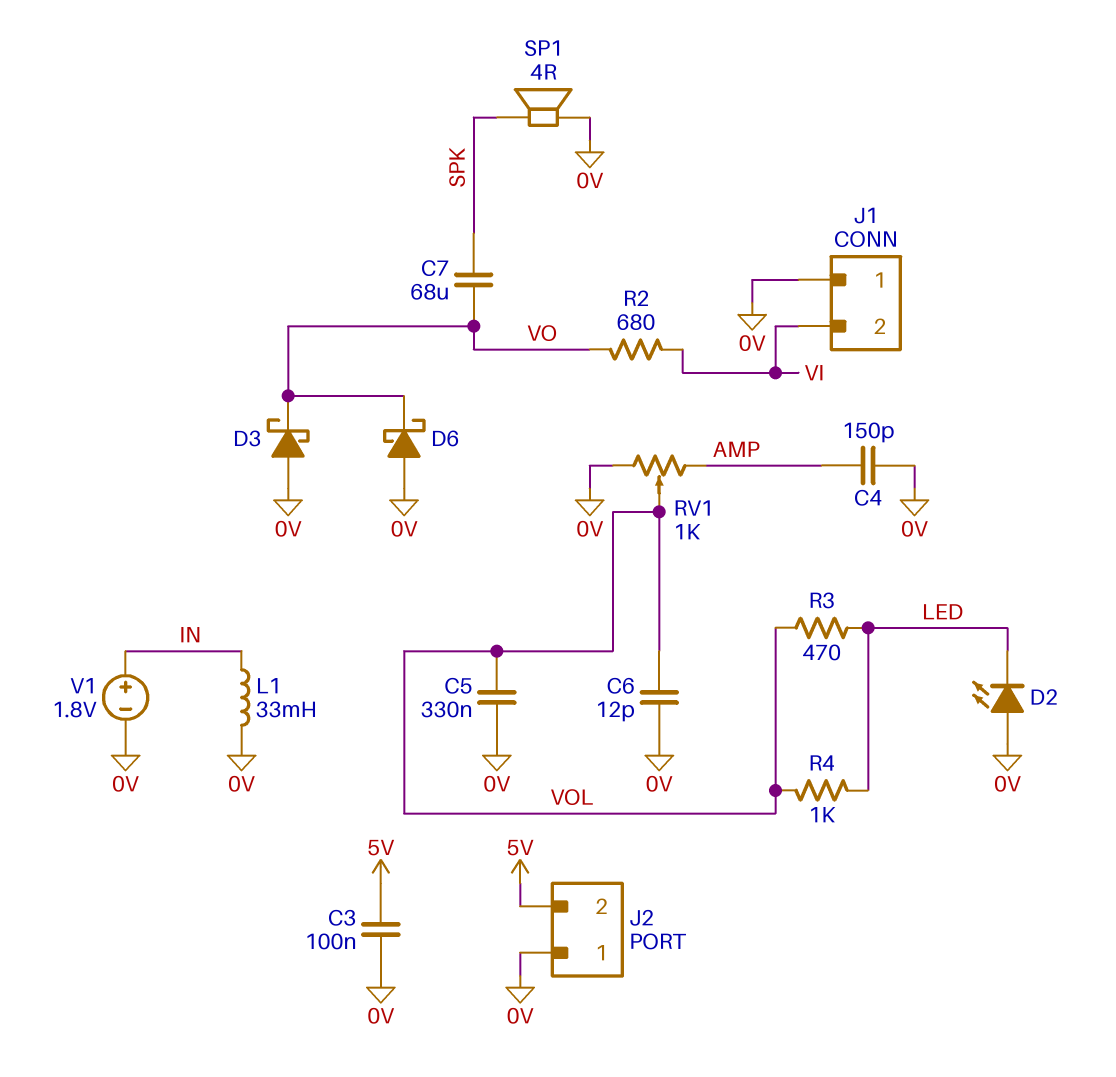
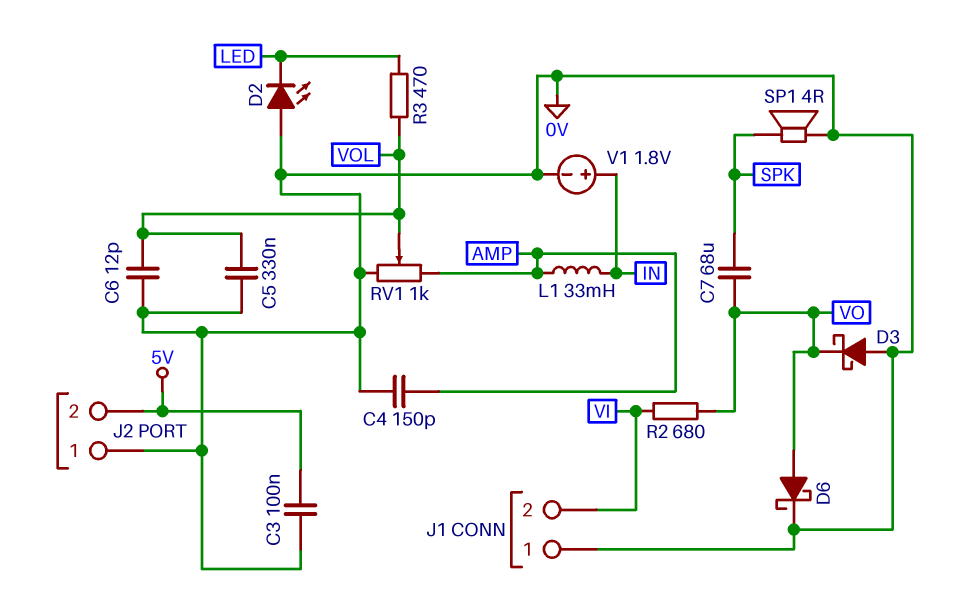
D6: schottky (A 0V, K VO) -> schottky (A VO, K 0V)
L1: 33mH (0V, IN) -> 33mH (AMP, IN)
R4: 1k (LED, VOL) -> none

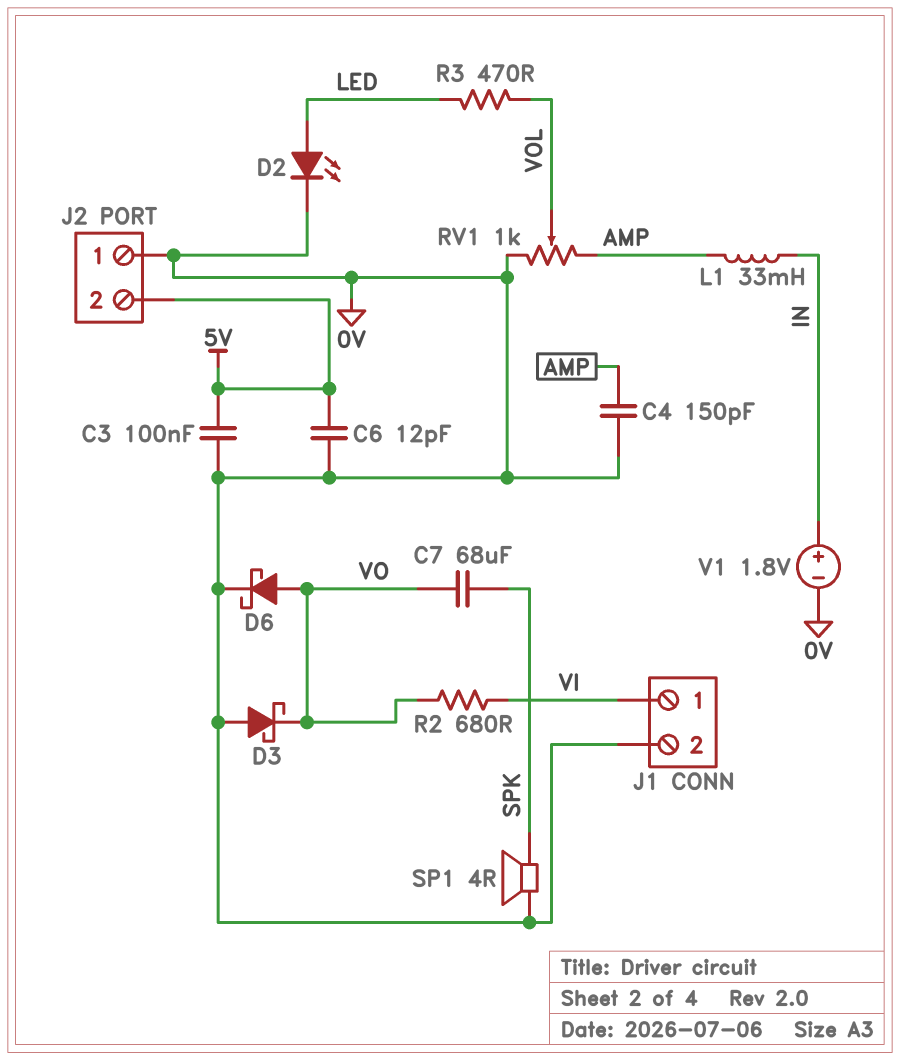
C5: 330nF (0V, VOL) -> none
C6: 12pF (0V, VOL) -> 12pF (0V, 5V)
D2: LED (A 0V, K LED) -> LED (A LED, K 0V)
J1 pin 1: 0V -> VI
J1 pin 2: VI -> 0V

